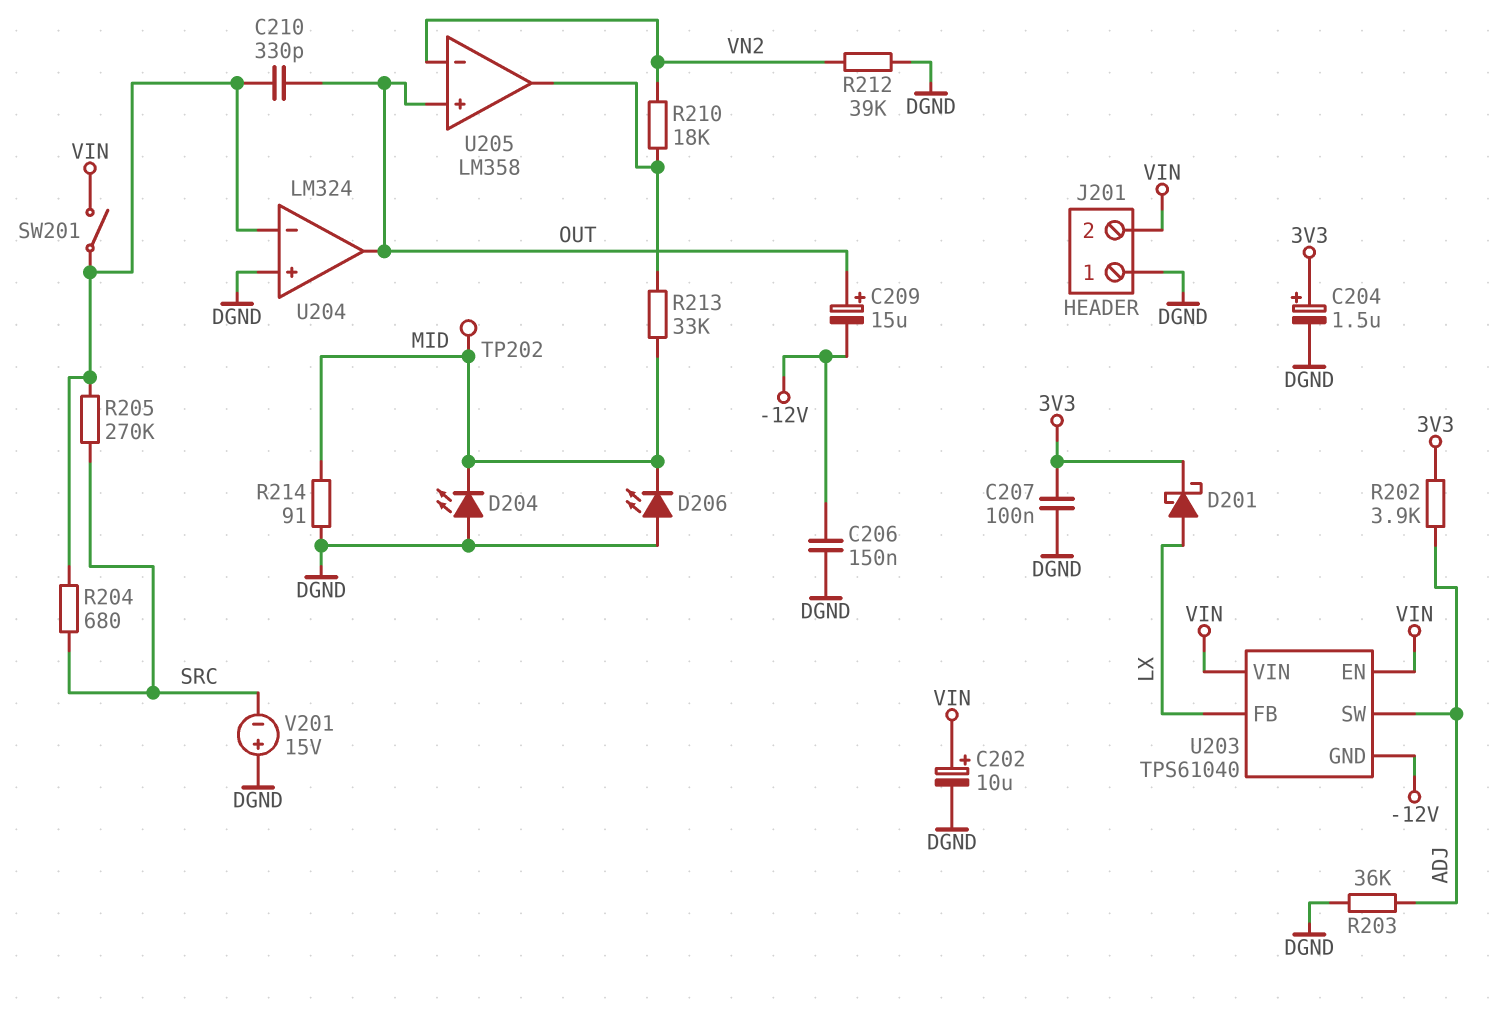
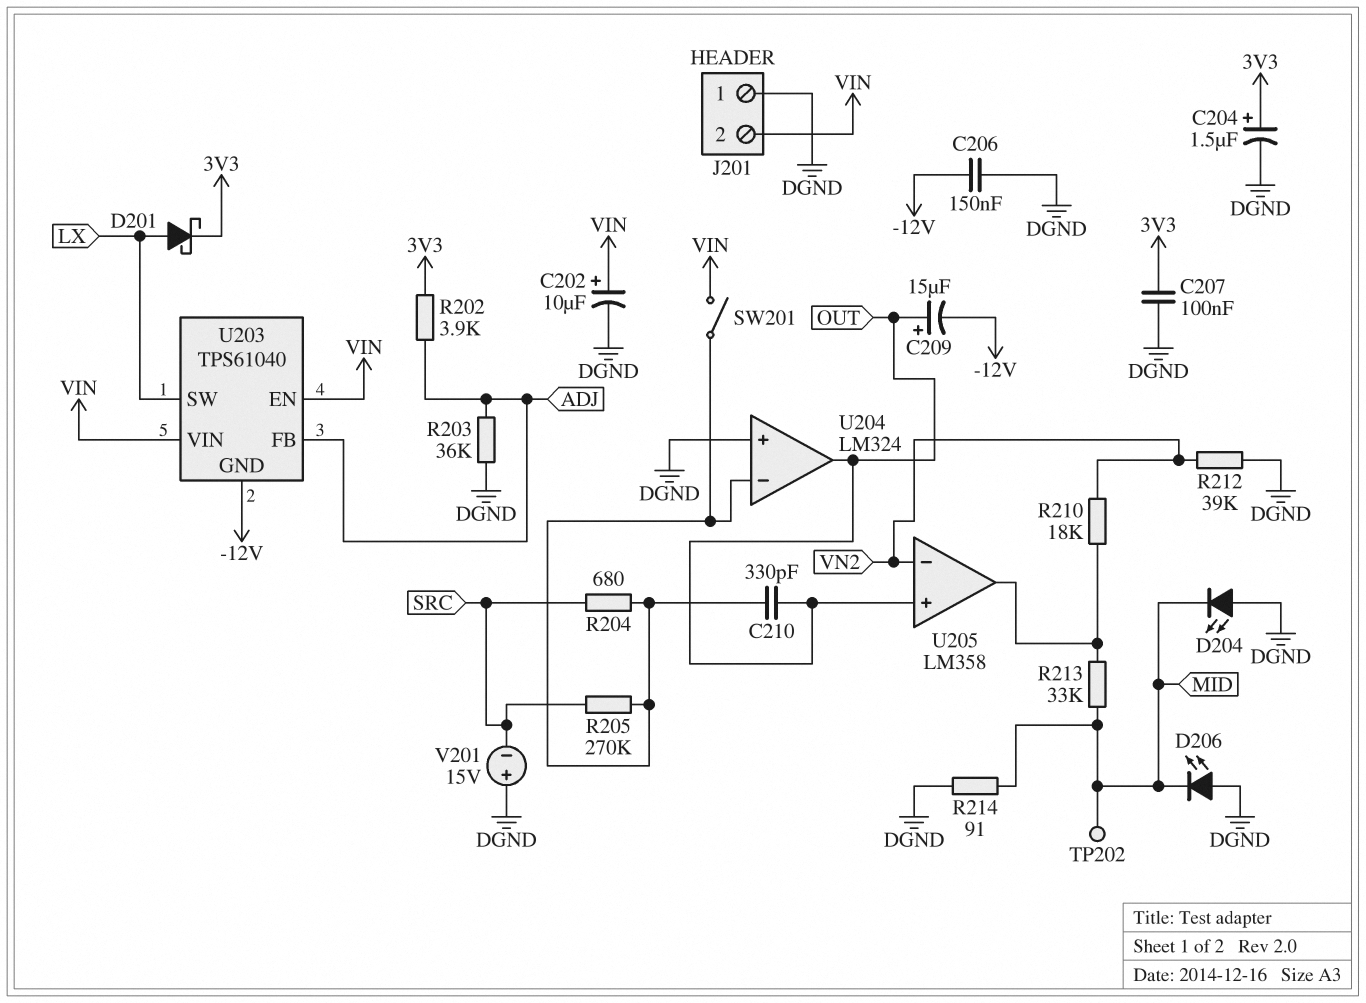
U203 pin FB: LX -> ADJ
U203 pin SW: ADJ -> LX

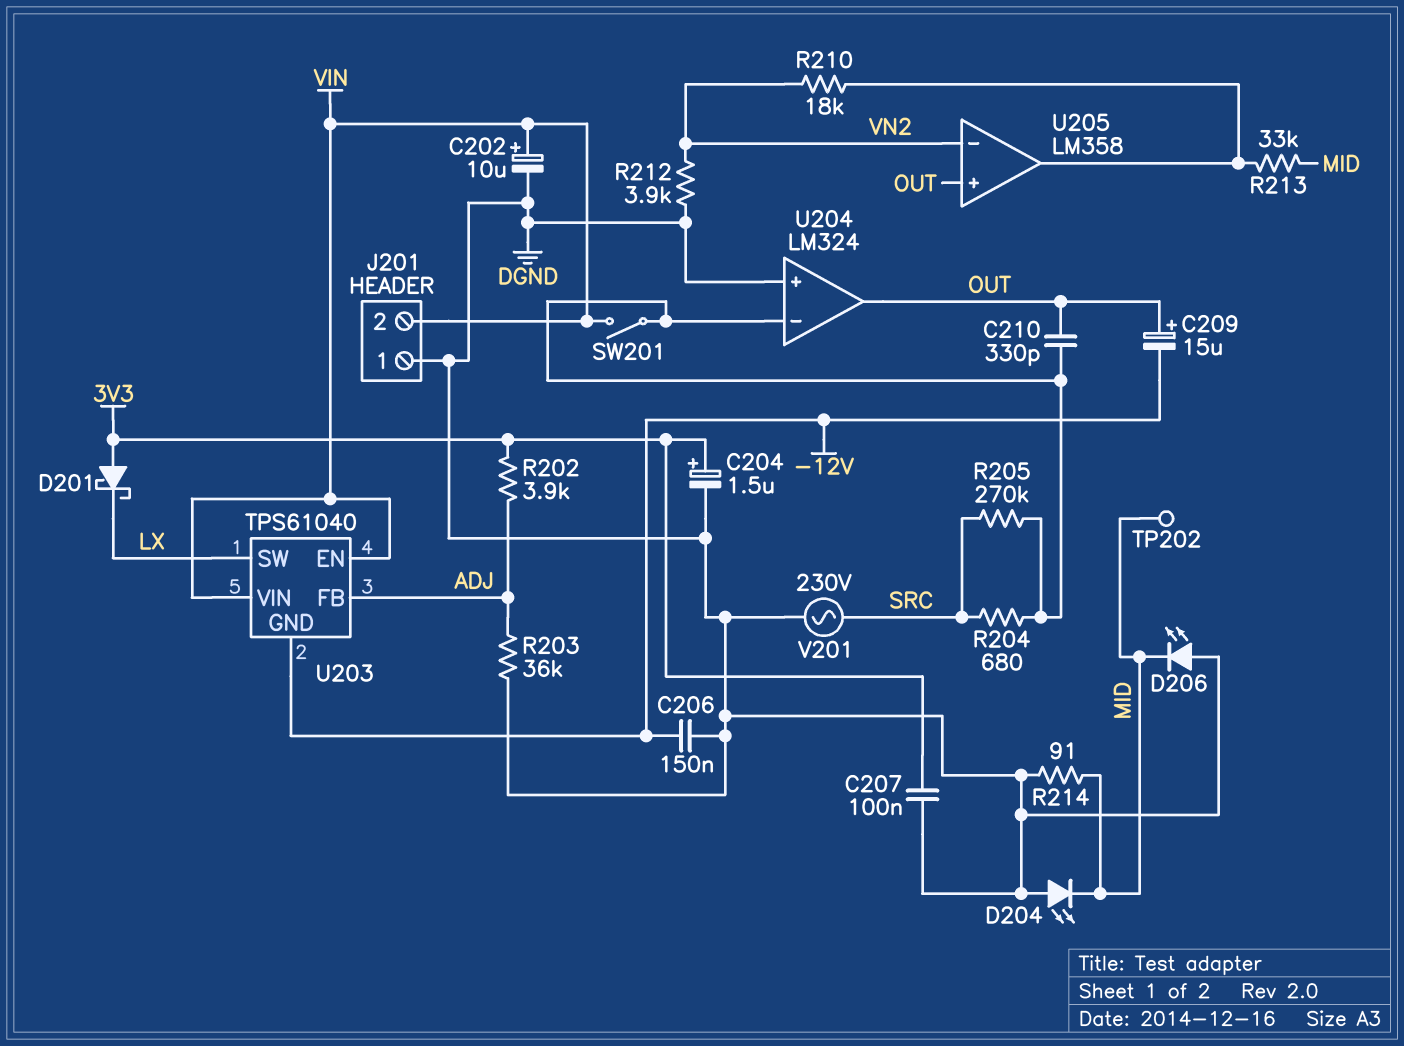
D201: schottky (A LX, K 3V3) -> schottky (A 3V3, K LX)
R212: 39k (DGND, VN2) -> 3.9k (DGND, VN2)
V201: 15V (plus DGND, minus SRC) -> AC 230V (DGND, SRC)

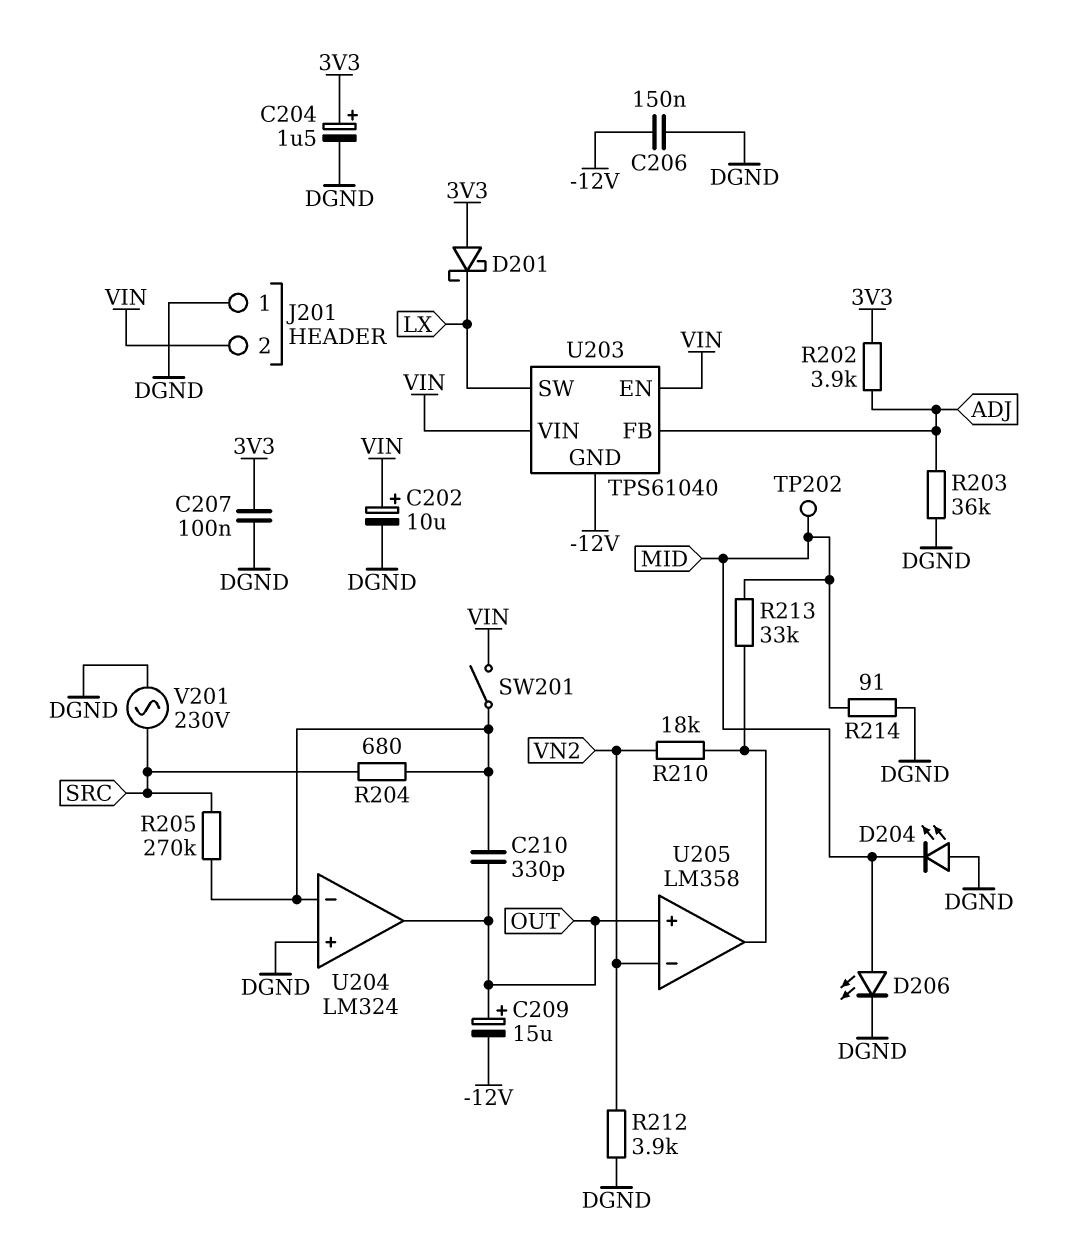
D206: LED (A DGND, K MID) -> LED (A MID, K DGND)

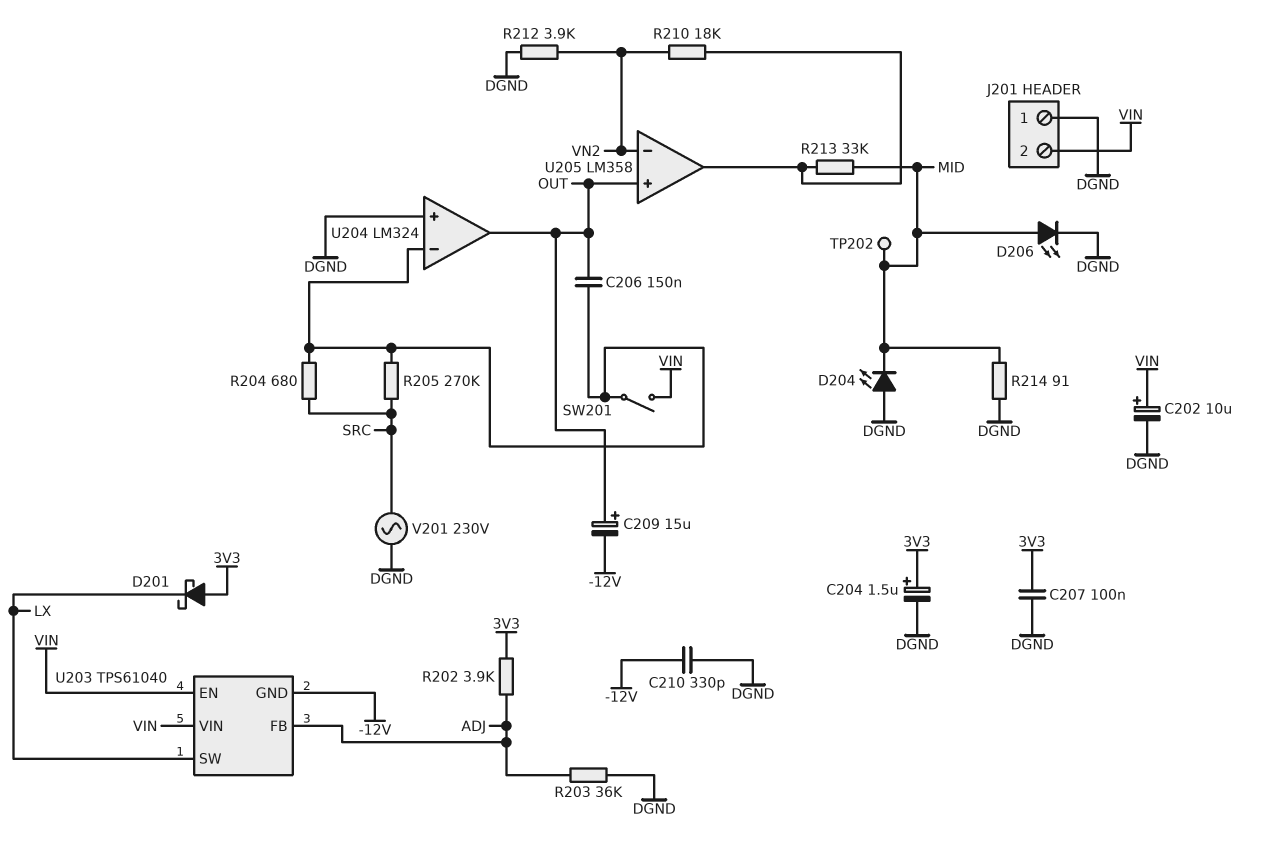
C206: 150nF (-12V, DGND) -> 150nF (OUT, U204/in-)
C210: 330pF (OUT, U204/in-) -> 330pF (-12V, DGND)

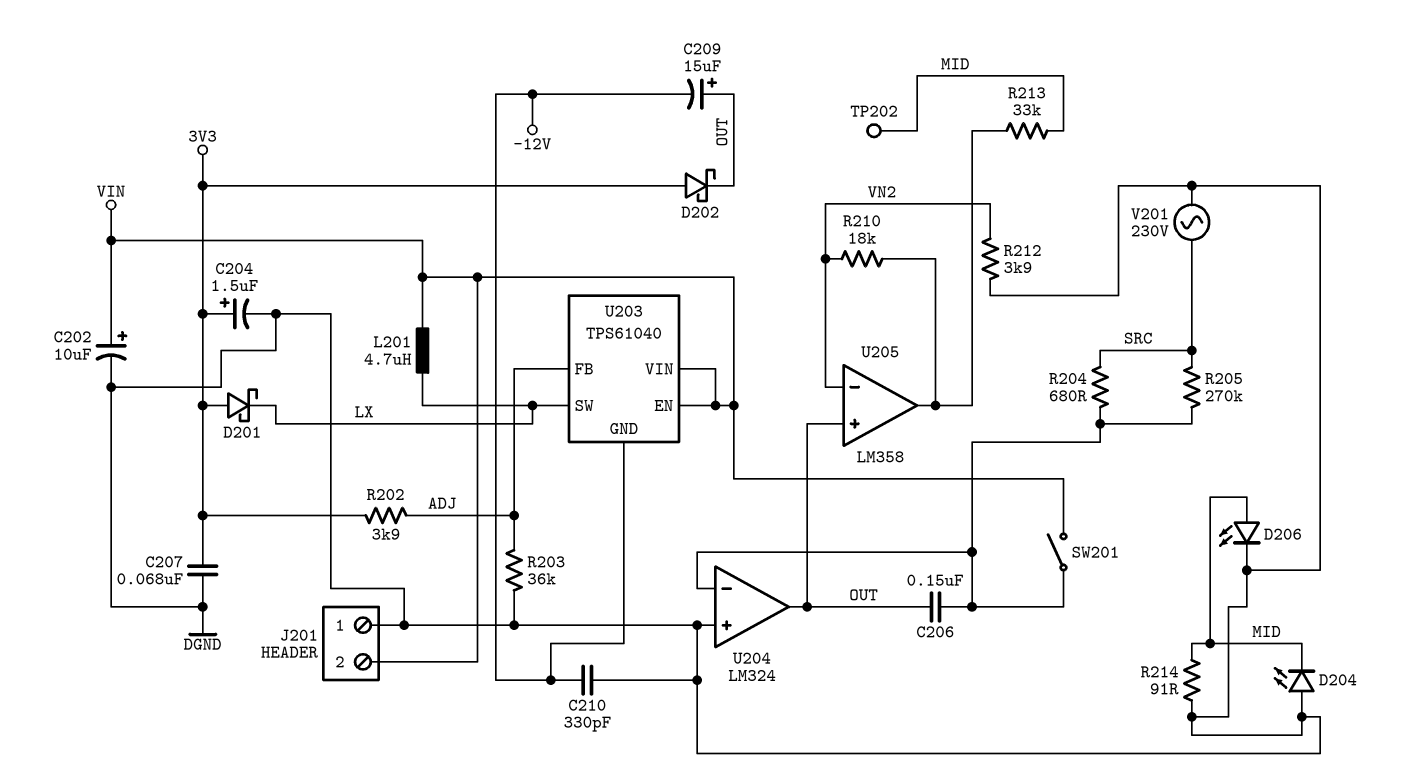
C207: 100nF (3V3, DGND) -> 68nF (3V3, DGND)
D202: none -> schottky (A 3V3, K OUT)
L201: none -> 4.7uH (LX, VIN)

